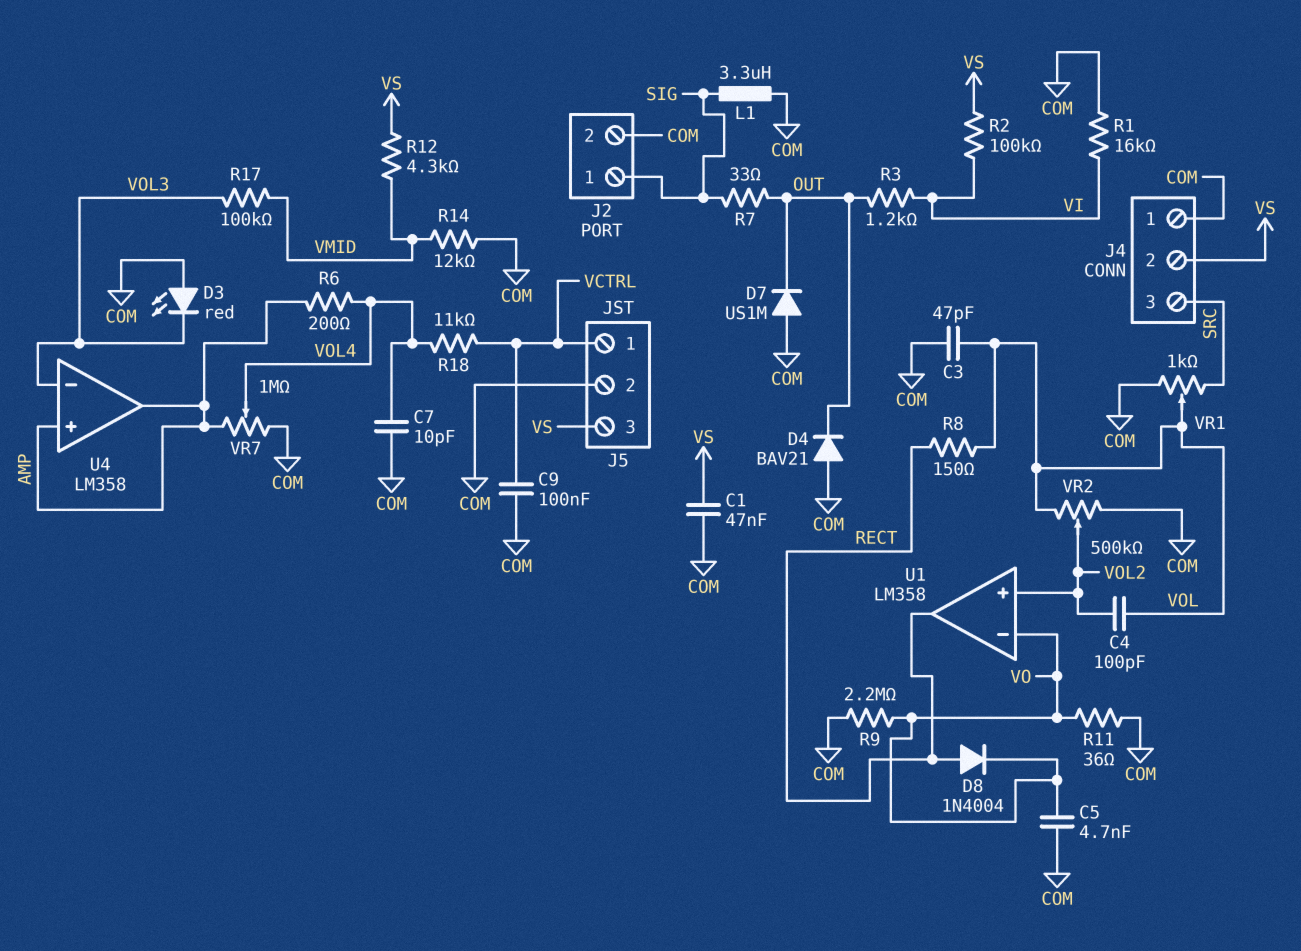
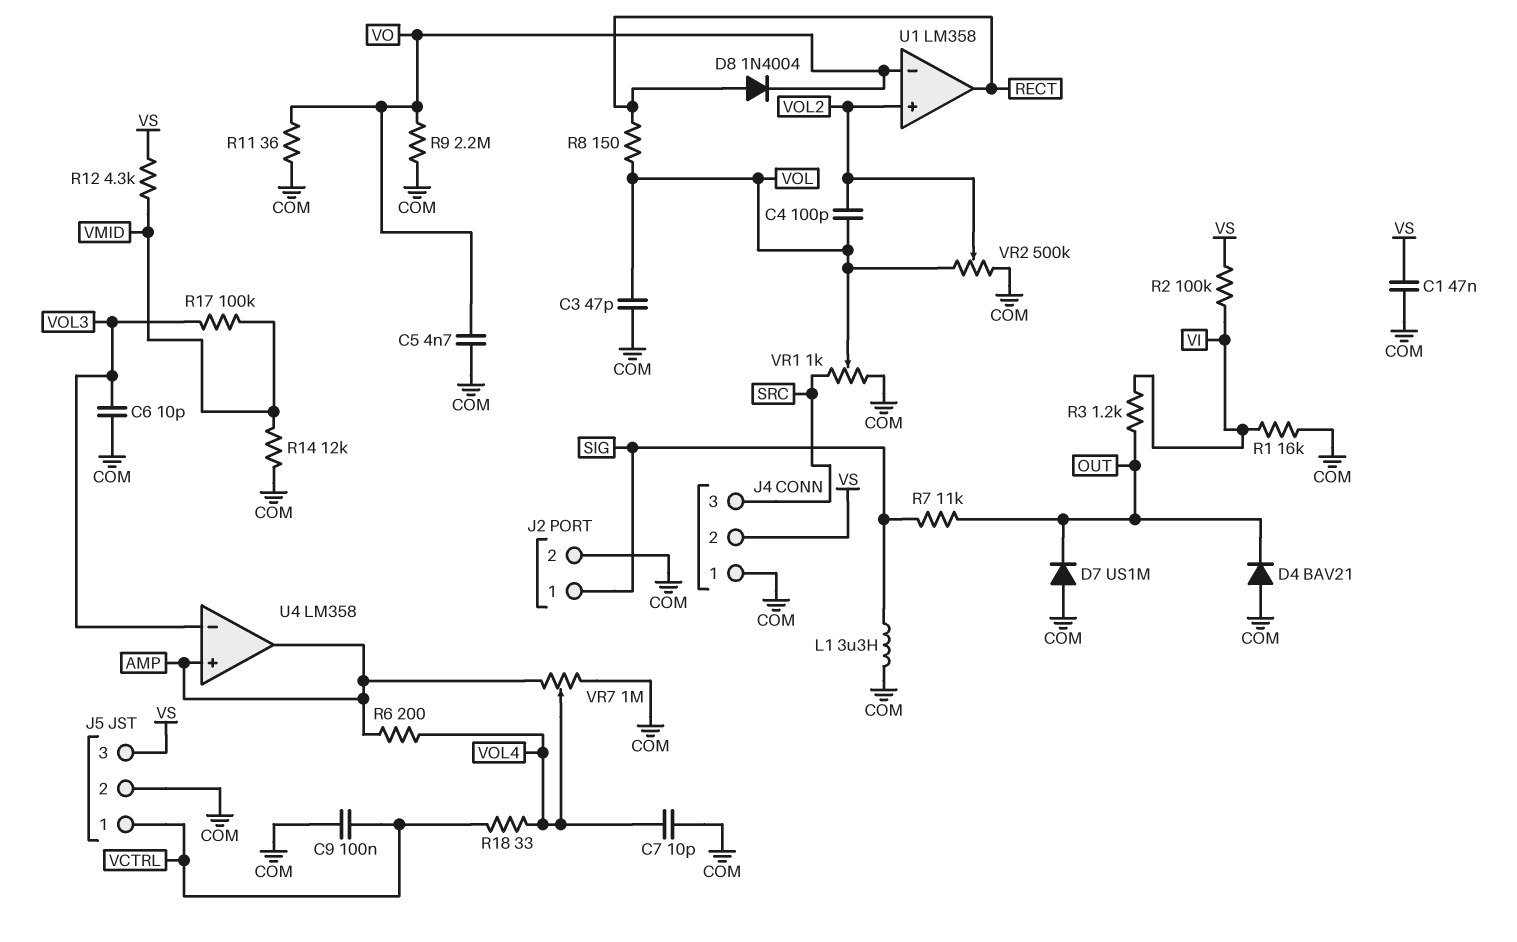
C6: none -> 10pF (COM, VOL3)
D3: LED red (A COM, K VOL3) -> none
R7: 33 (OUT, SIG) -> 11k (OUT, SIG)
R18: 11k (VCTRL, VOL4) -> 33 (VCTRL, VOL4)

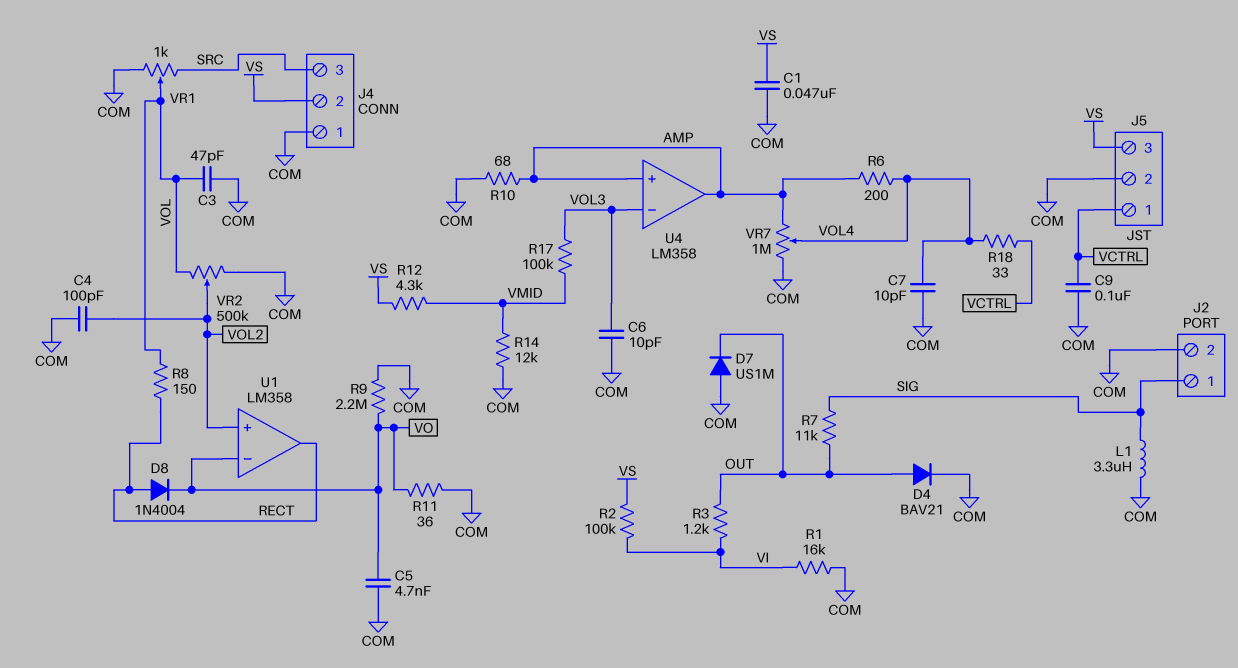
C4: 100pF (VOL, VOL2) -> 100pF (COM, VOL2)
D4: diode BAV21 (A COM, K OUT) -> diode BAV21 (A OUT, K COM)
R10: none -> 68 (AMP, COM)

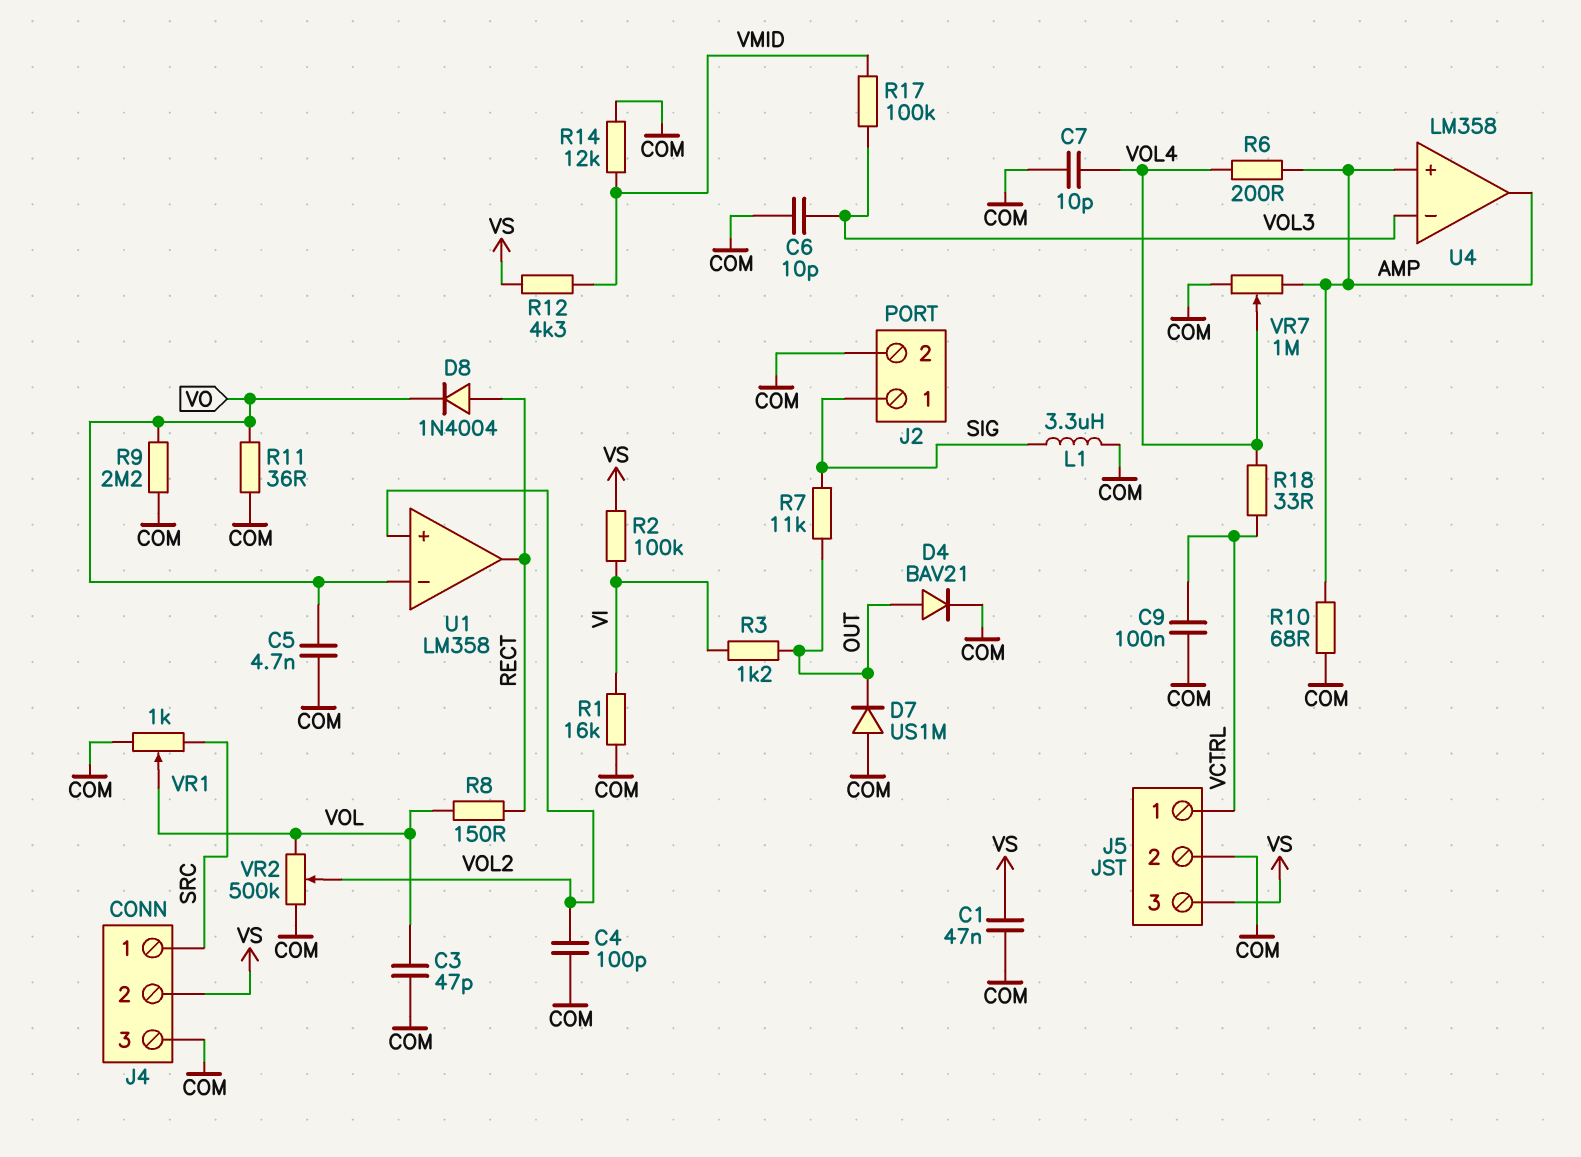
J4 pin 1: COM -> SRC
J4 pin 3: SRC -> COM

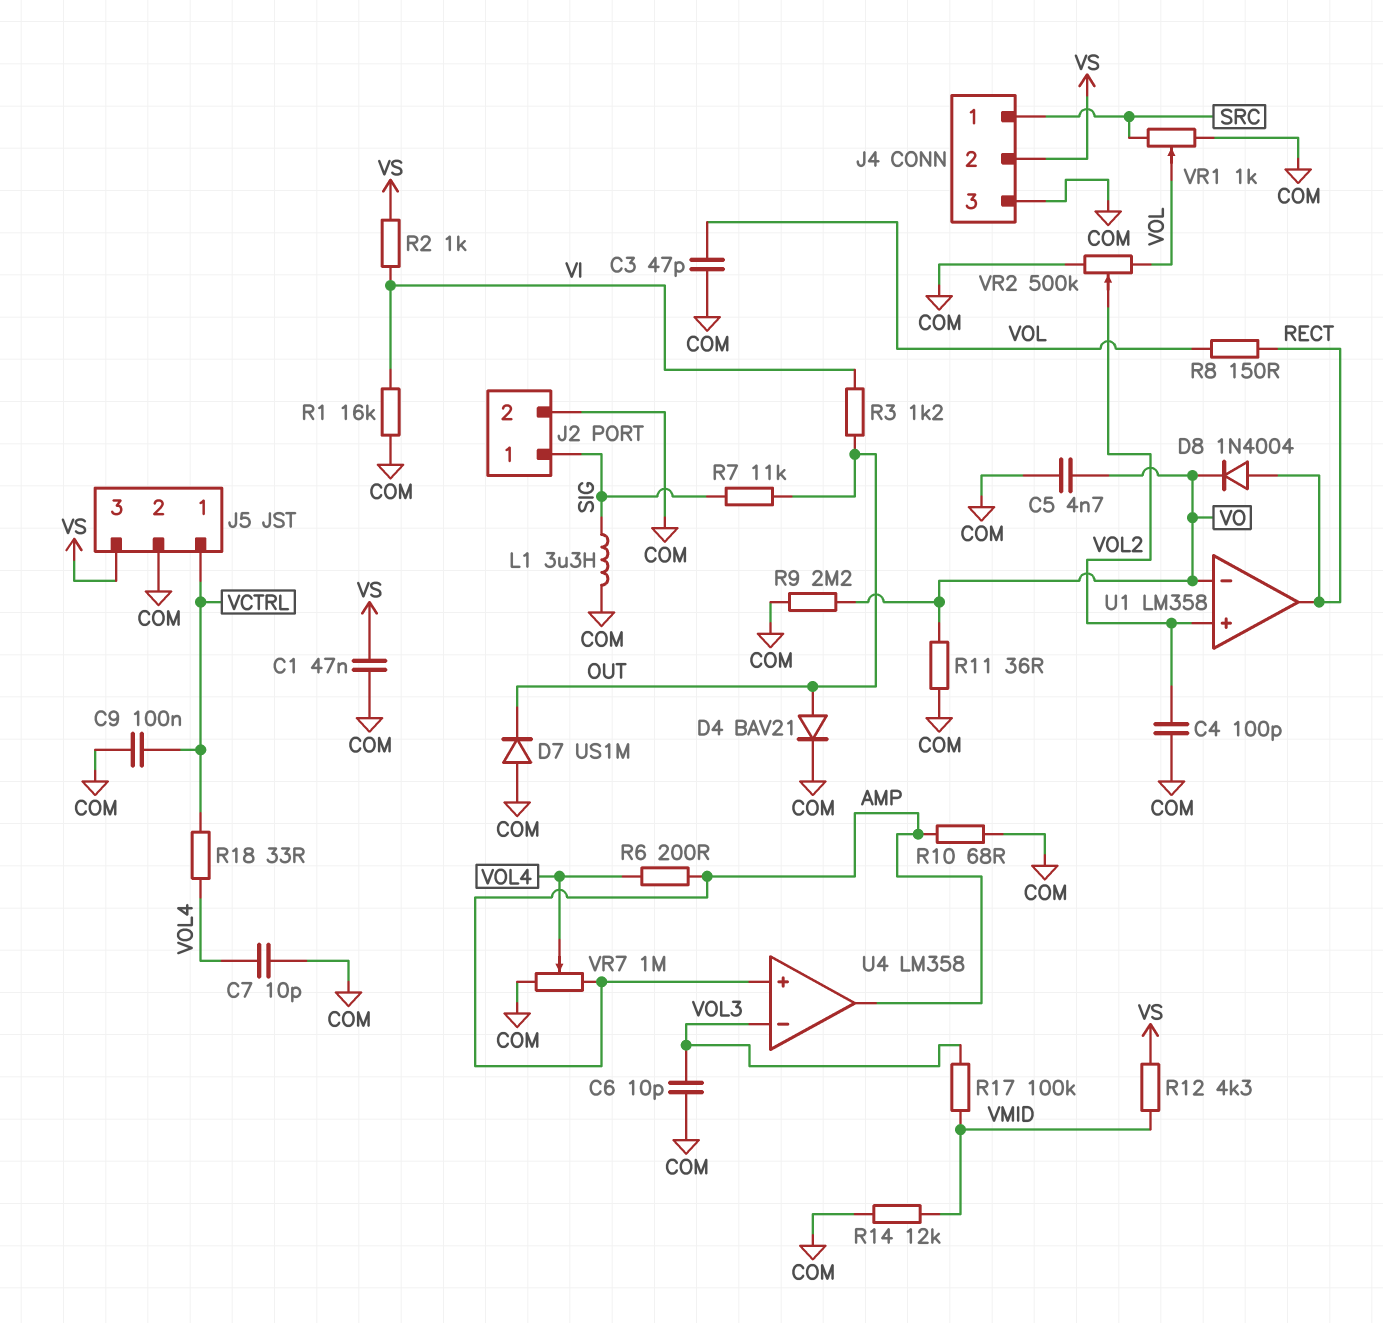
R2: 100k (VI, VS) -> 1k (VI, VS)

